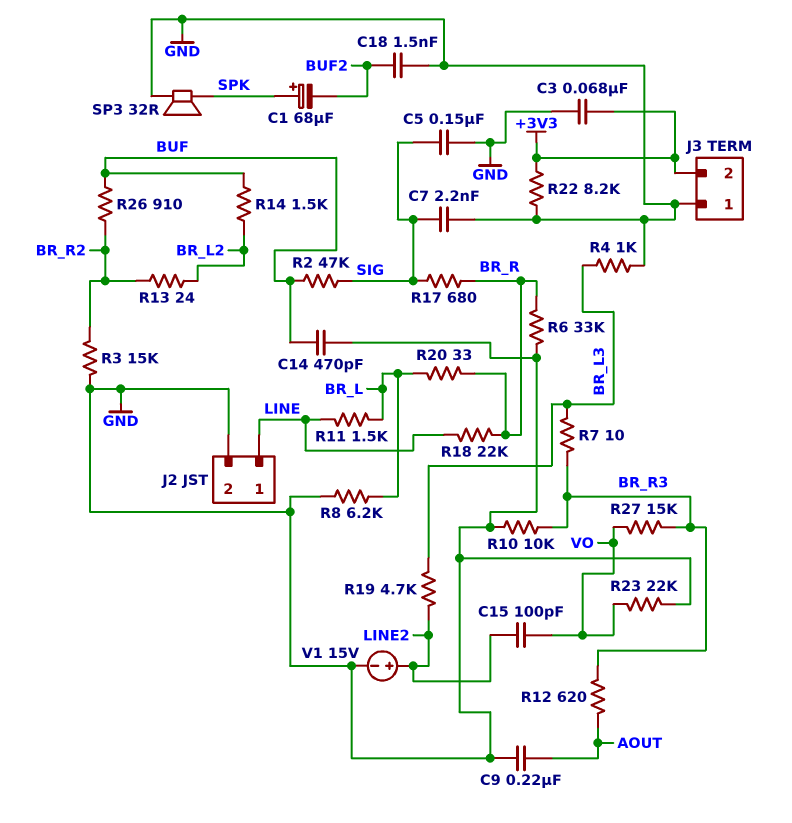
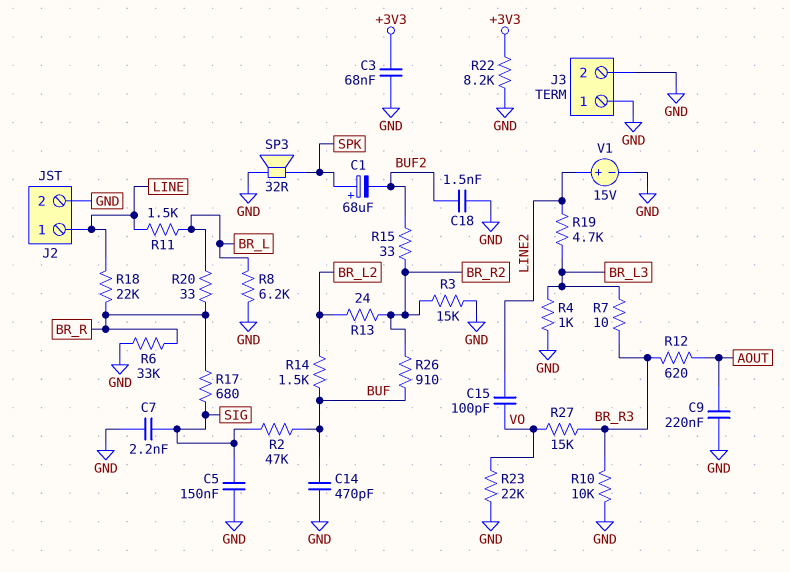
J3 pin 2: +3V3 -> GND
R15: none -> 33 (BR_R2, BUF2)

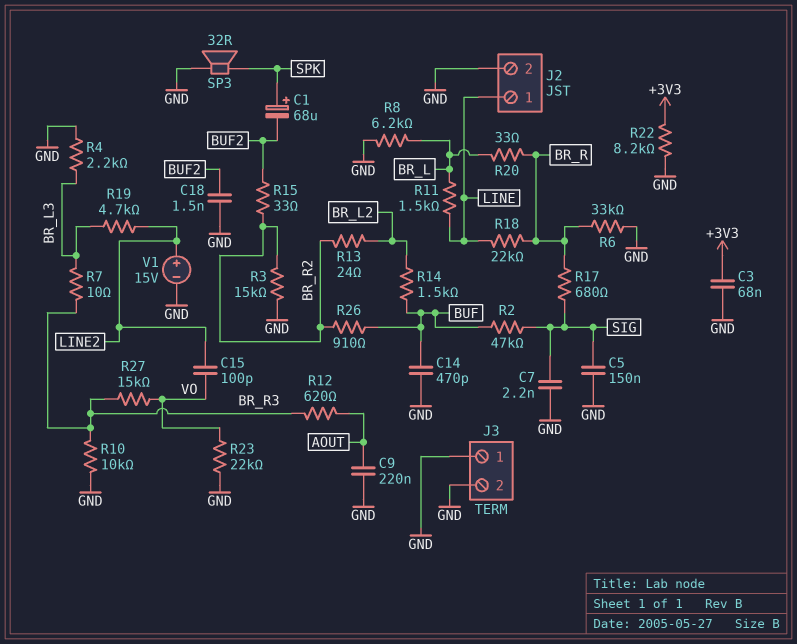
R4: 1k (BR_L3, GND) -> 2.2k (BR_L3, GND)

